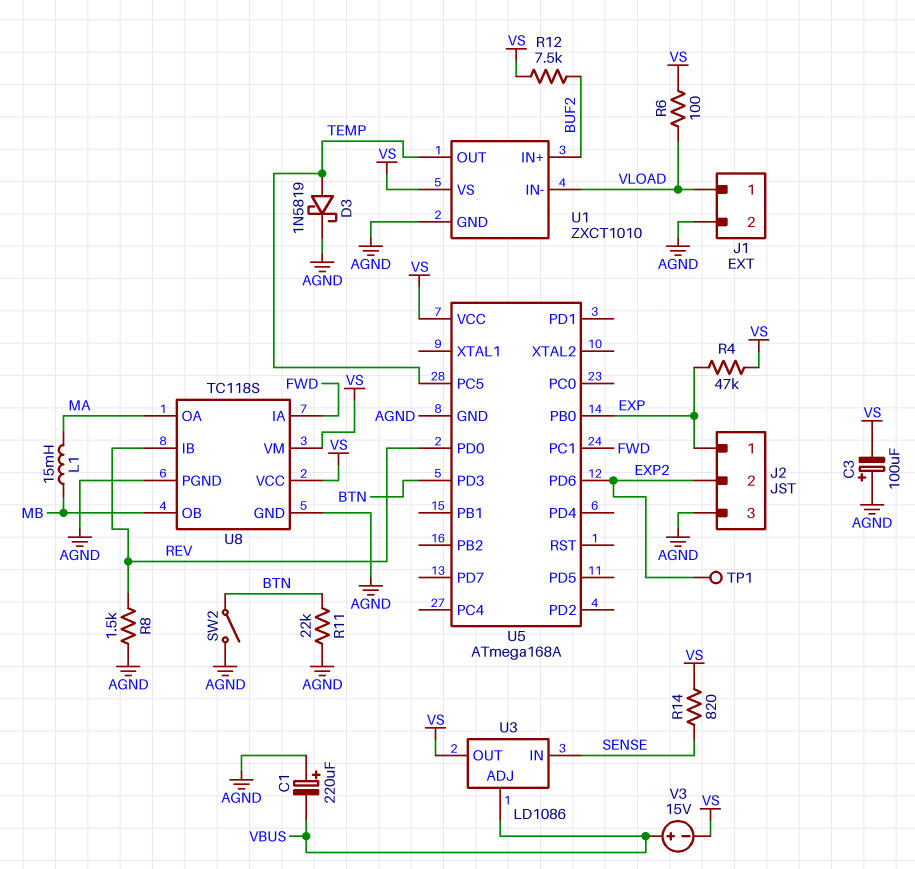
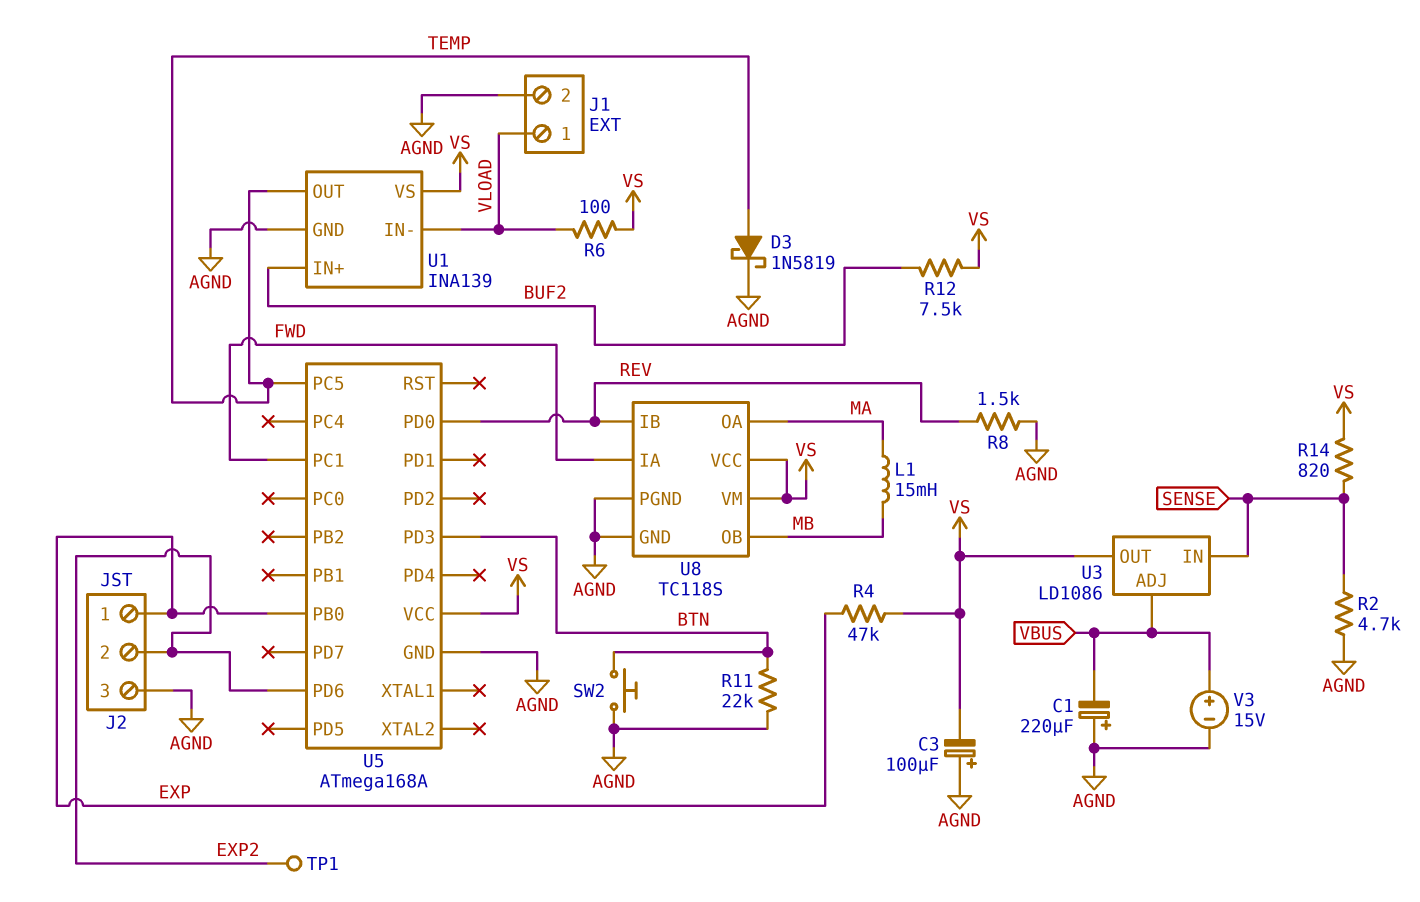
R2: none -> 4.7k (AGND, SENSE)
SW2: switch (AGND, BTN) -> button (AGND, BTN)
U1: ZXCT1010 -> INA139
V3: 15V (plus VBUS, minus VS) -> 15V (plus VBUS, minus AGND)

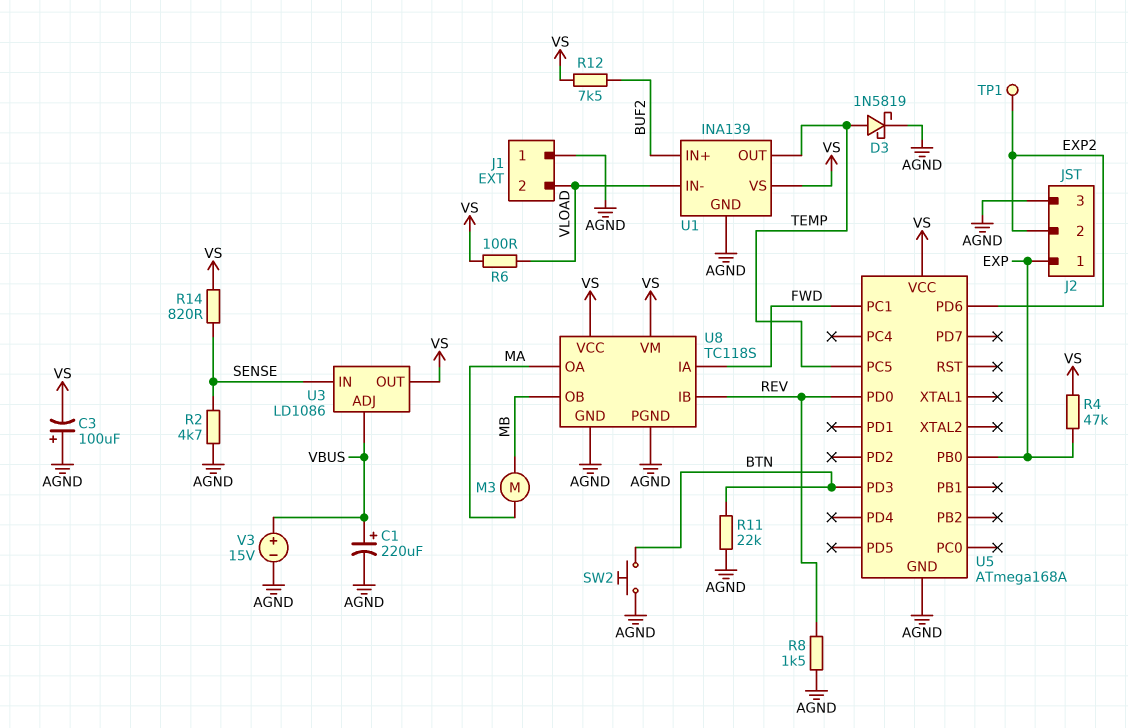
C1: 220uF (plus AGND, minus VBUS) -> 220uF (plus VBUS, minus AGND)
J1 pin 1: VLOAD -> AGND
J1 pin 2: AGND -> VLOAD
L1: 15mH (MA, MB) -> none
M3: none -> motor (MA, MB)

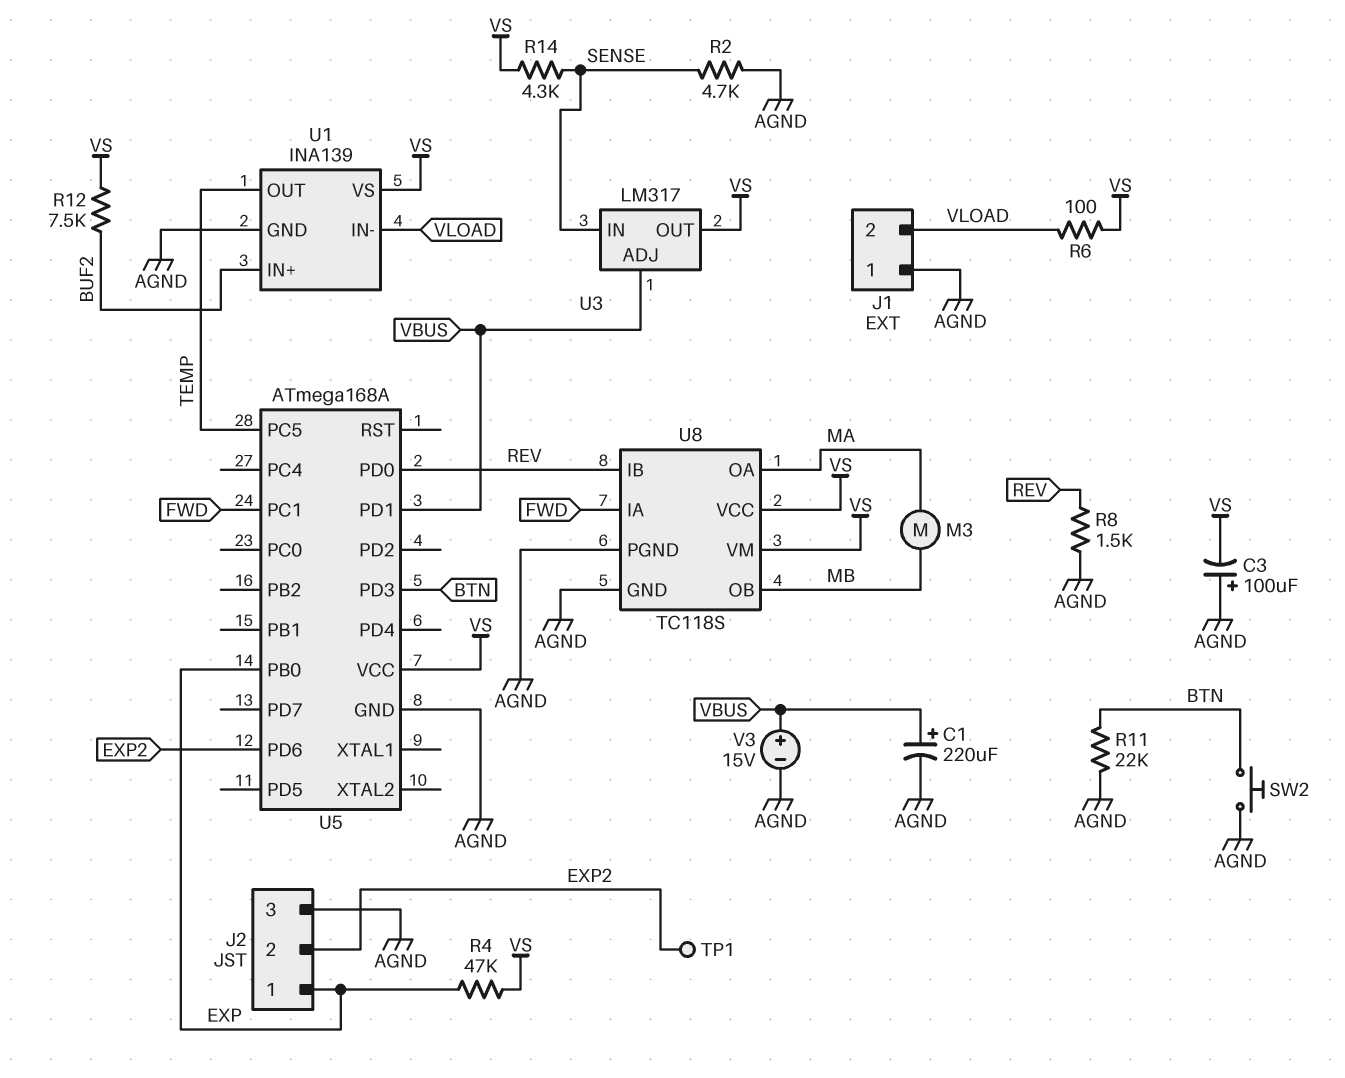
D3: schottky 1N5819 (A TEMP, K AGND) -> none
R14: 820 (SENSE, VS) -> 4.3k (SENSE, VS)
U3: LD1086 -> LM317
U5 pin PD1: none -> VBUS

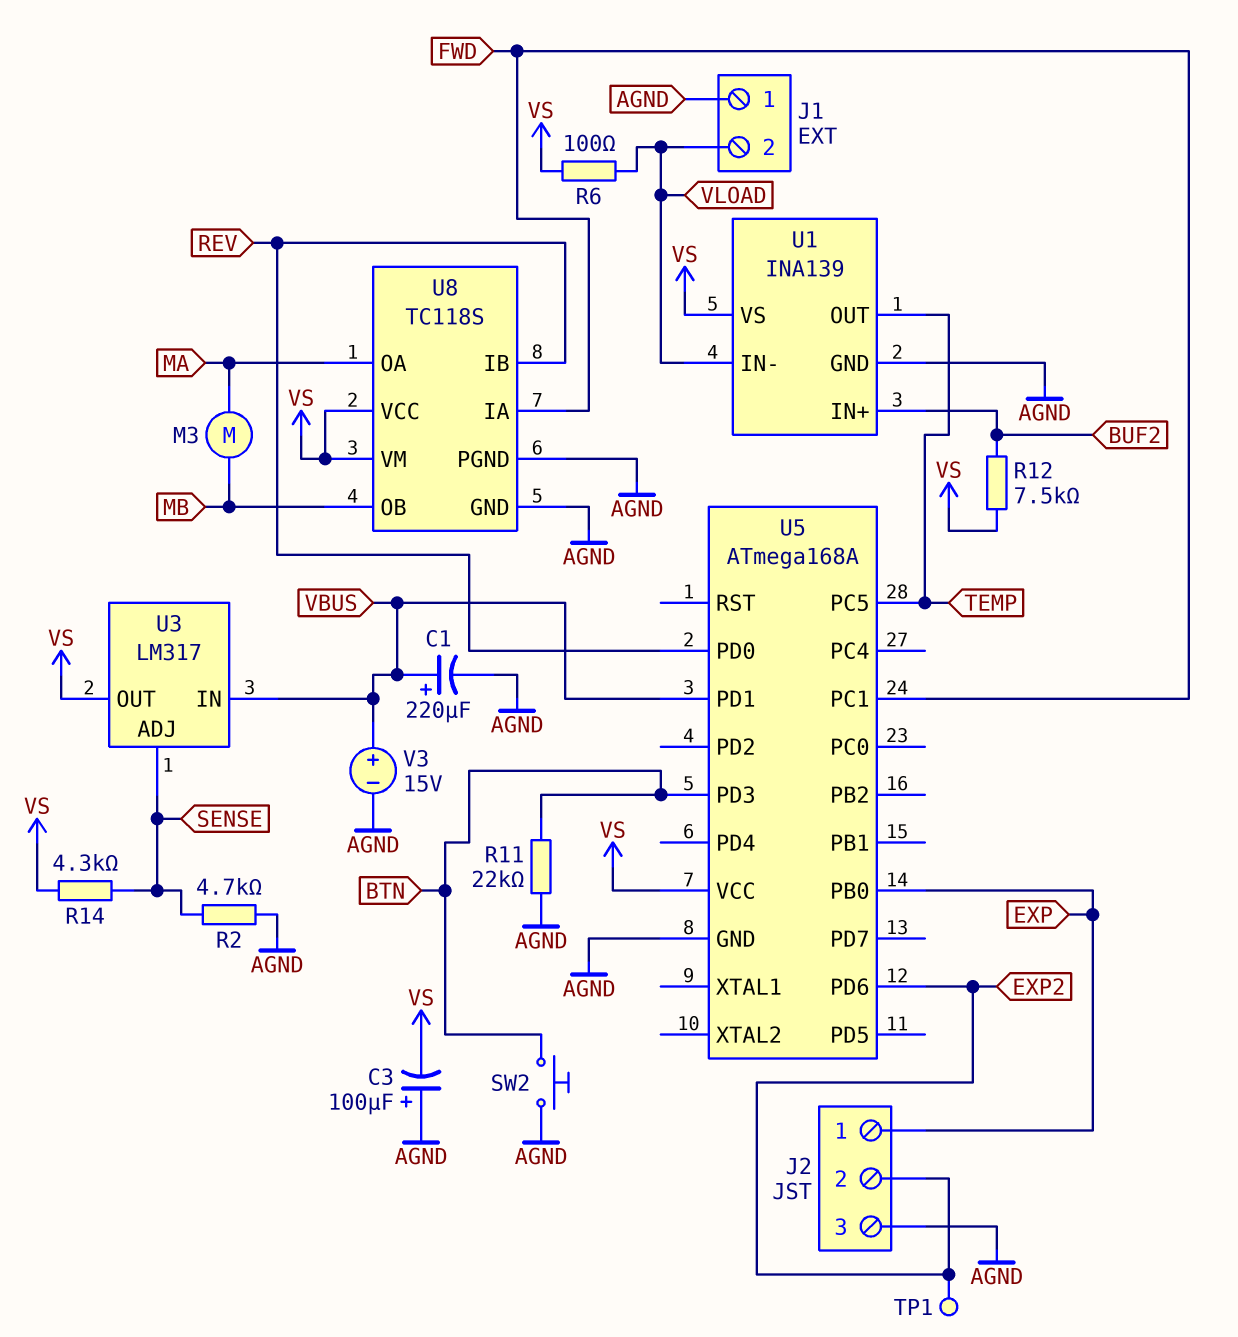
R4: 47k (EXP, VS) -> none
R8: 1.5k (AGND, REV) -> none
U3 pin ADJ: VBUS -> SENSE
U3 pin IN: SENSE -> VBUS

